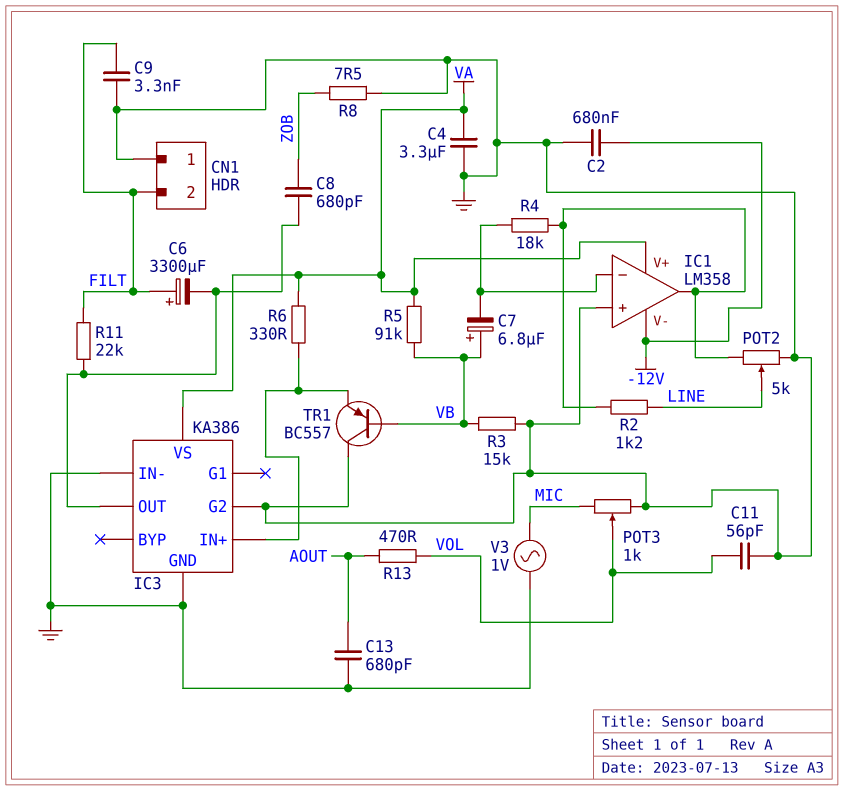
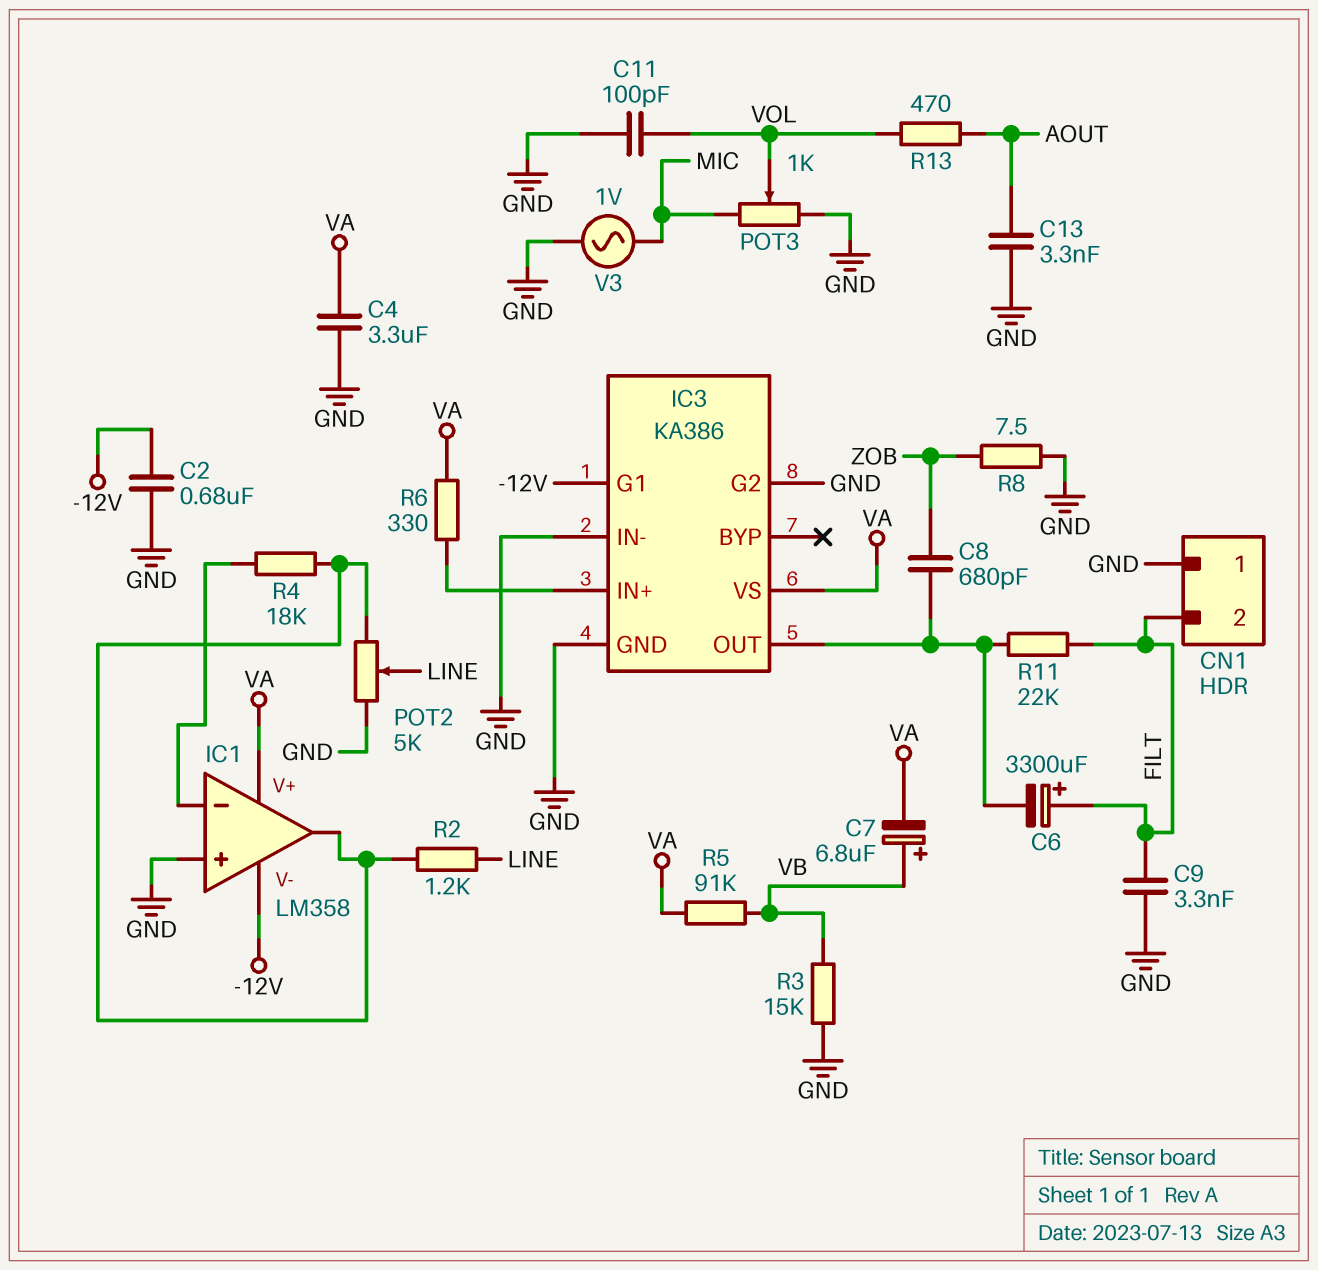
C7: 6.8uF (plus VB, minus IC1/in-) -> 6.8uF (plus VB, minus VA)
C11: 56pF (GND, VOL) -> 100pF (GND, VOL)
C13: 680pF (AOUT, GND) -> 3.3nF (AOUT, GND)
IC3 pin G1: none -> -12V
TR1: PNP BC557 (B VB, C GND, E IC3/IN+) -> none

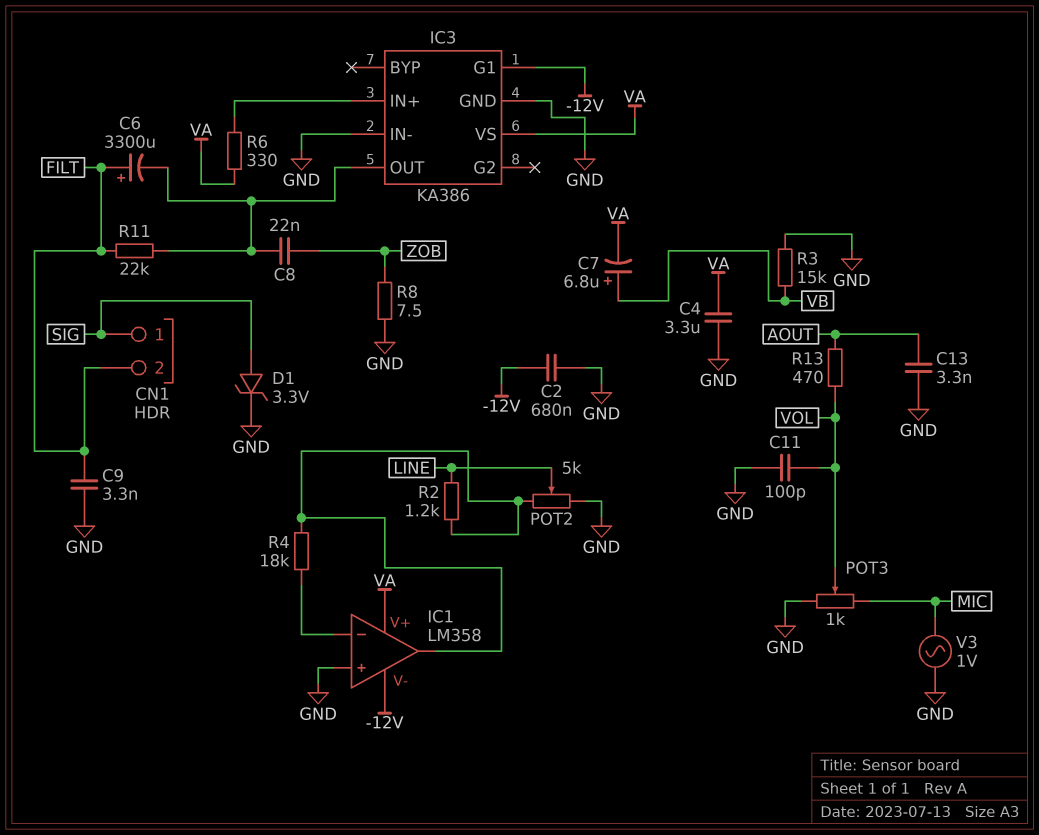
C8: 680pF (IC3/OUT, ZOB) -> 22nF (IC3/OUT, ZOB)
CN1 pin 1: GND -> SIG
D1: none -> zener 3.3V (A SIG, K GND)
IC3 pin G2: GND -> none
R5: 91k (VA, VB) -> none

